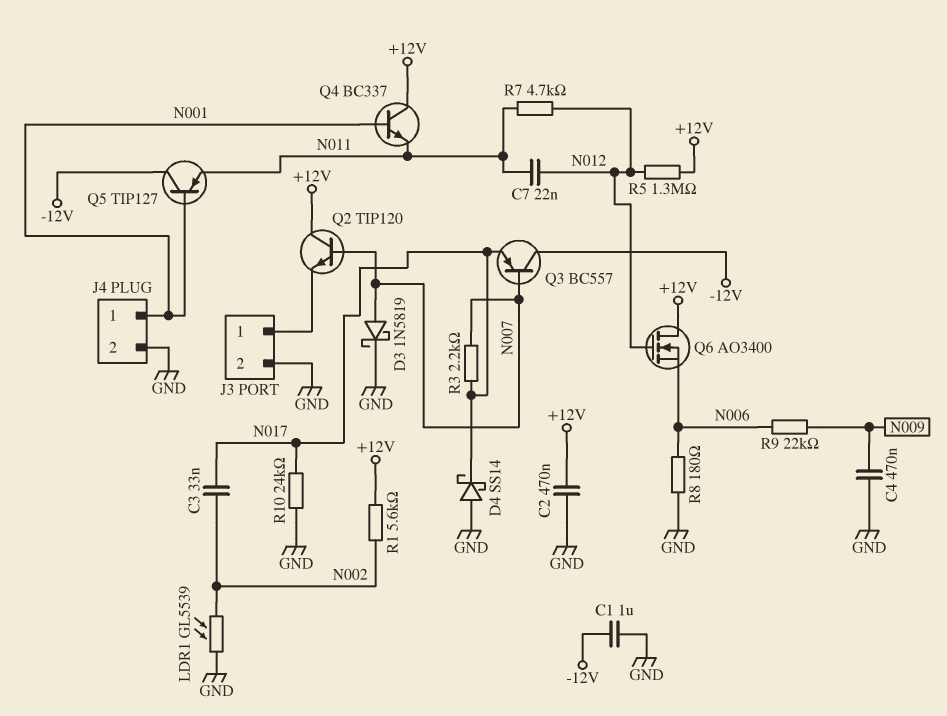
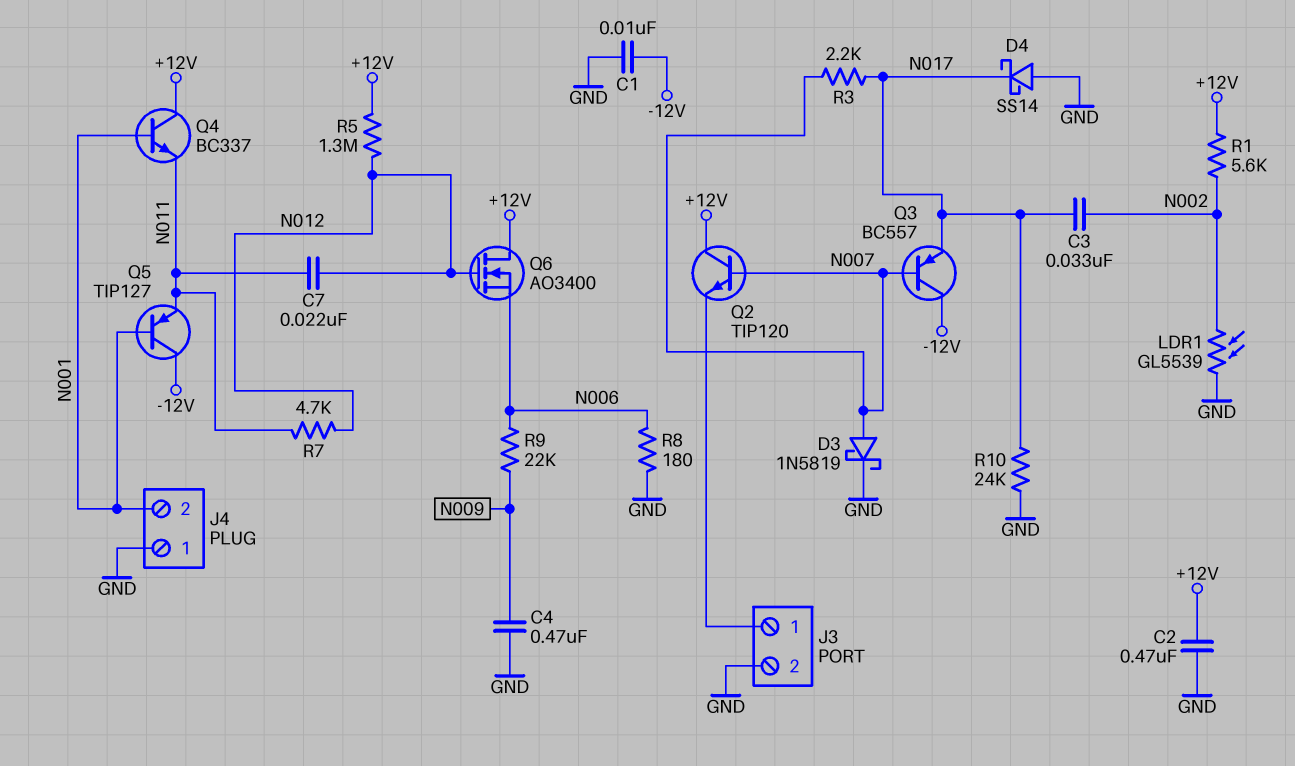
C1: 1uF (-12V, GND) -> 10nF (-12V, GND)
J4 pin 1: N001 -> GND
J4 pin 2: GND -> N001

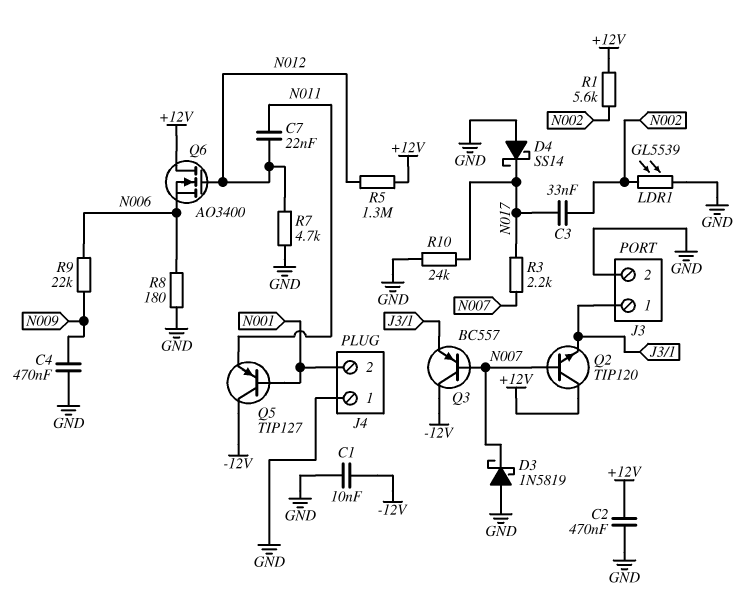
D3: schottky 1N5819 (A N007, K GND) -> schottky 1N5819 (A GND, K N007)
Q3: PNP BC557 (B N007, C -12V, E N017) -> PNP BC557 (B N007, C -12V, E J3/1)
Q4: NPN BC337 (B N001, C +12V, E N011) -> none
R7: 4.7k (N011, N012) -> 4.7k (GND, N012)

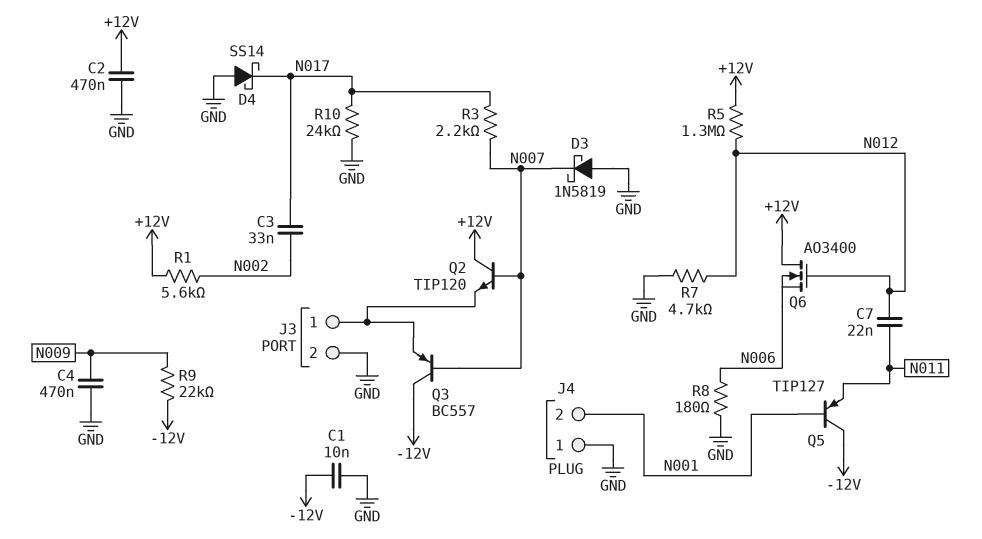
LDR1: GL5539 (GND, N002) -> none
R9: 22k (N006, N009) -> 22k (-12V, N009)

